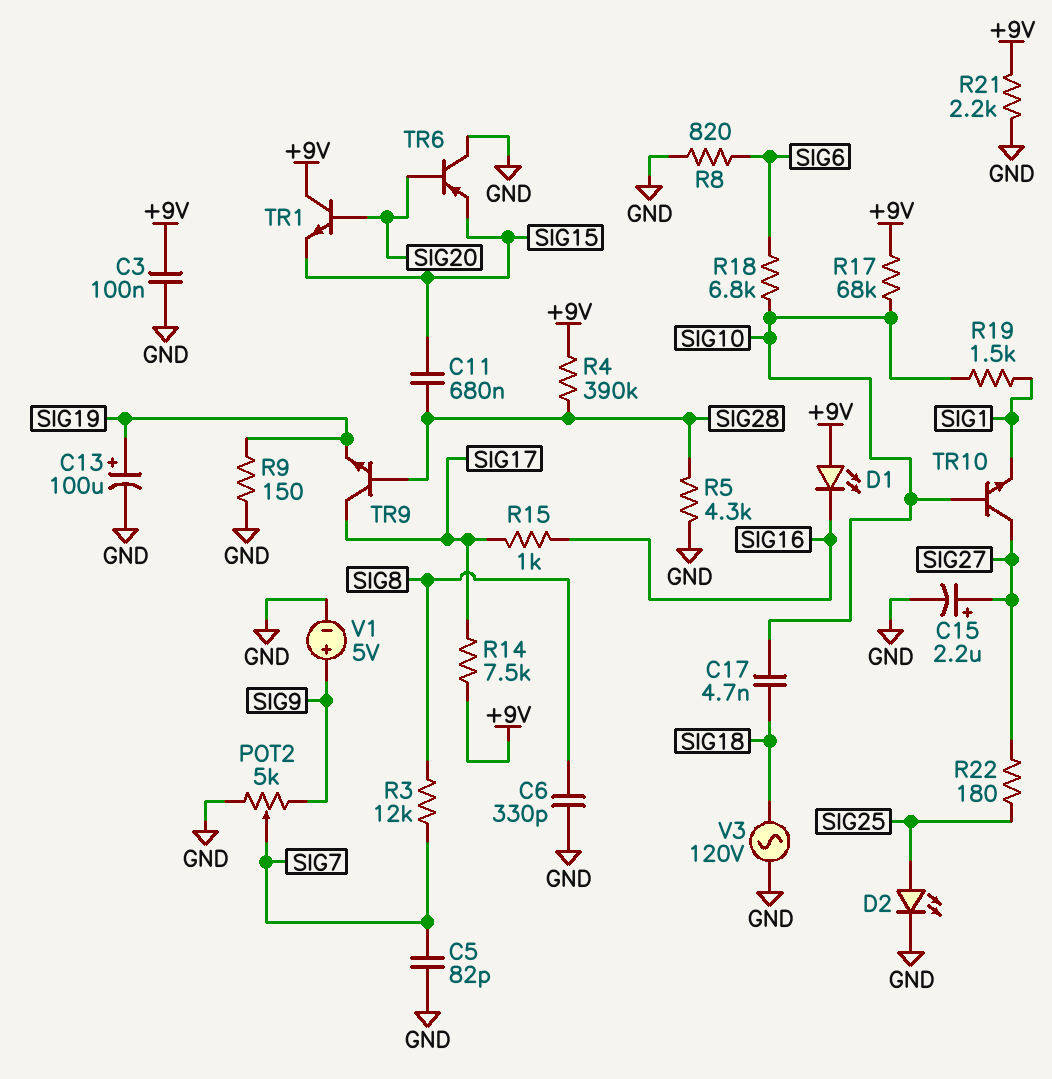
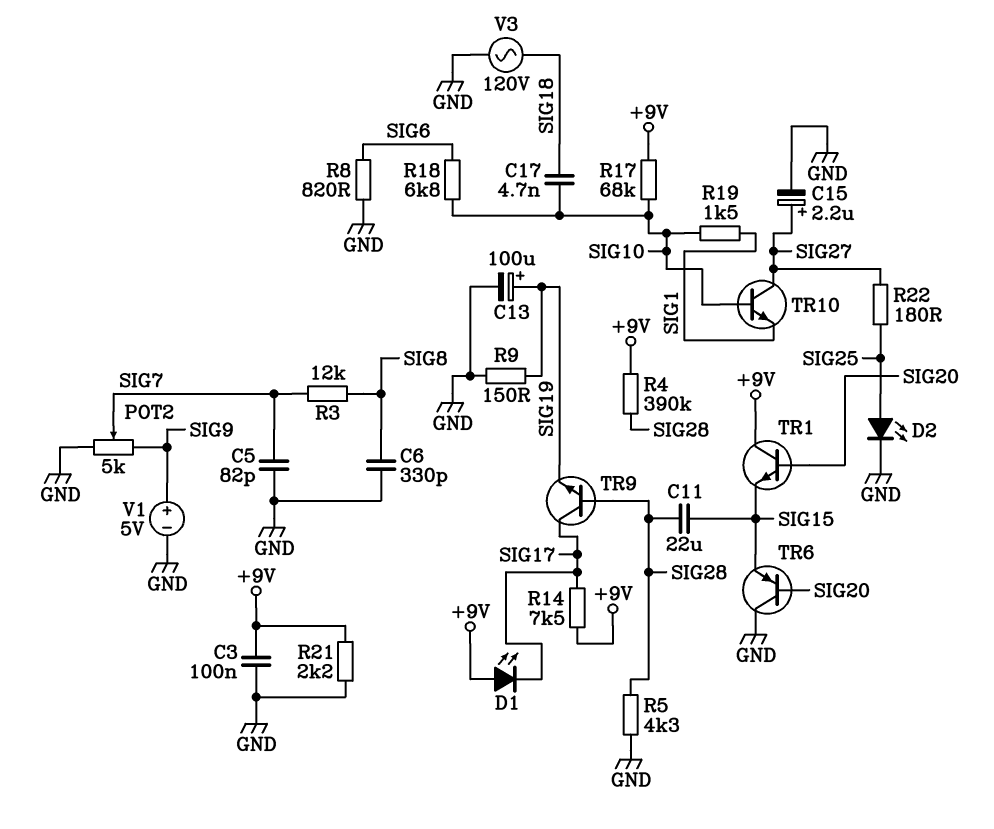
C11: 680nF (SIG15, SIG28) -> 22uF (SIG15, SIG28)
D1: LED (A +9V, K SIG16) -> LED (A +9V, K SIG17)
R15: 1k (SIG16, SIG17) -> none

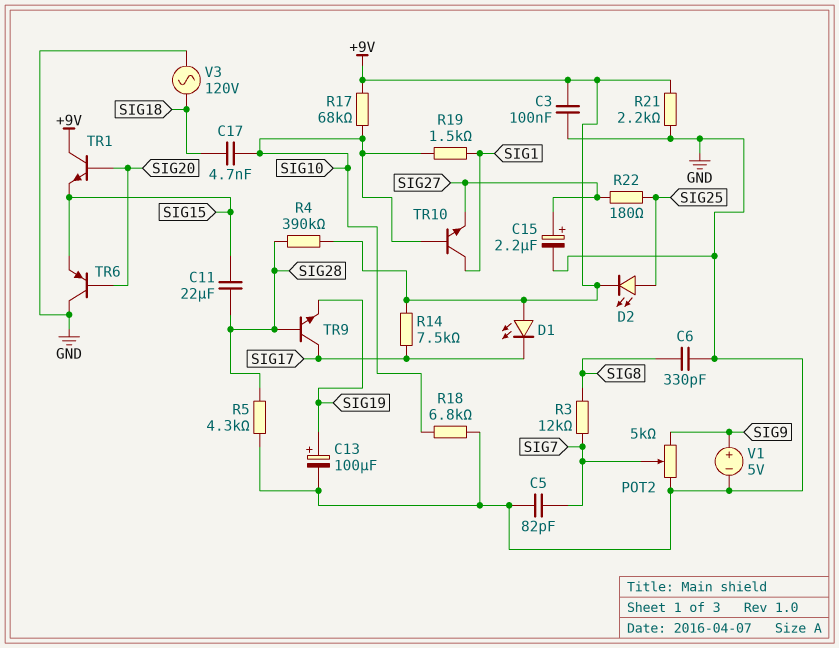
D2: LED (A SIG25, K GND) -> LED (A SIG25, K +9V)
R8: 820 (GND, SIG6) -> none
R9: 150 (GND, SIG19) -> none
R18: 6.8k (SIG6, SIG10) -> 6.8k (GND, SIG10)
TR10: NPN (B SIG10, C SIG27, E SIG1) -> NPN (B SIG10, C SIG1, E SIG27)

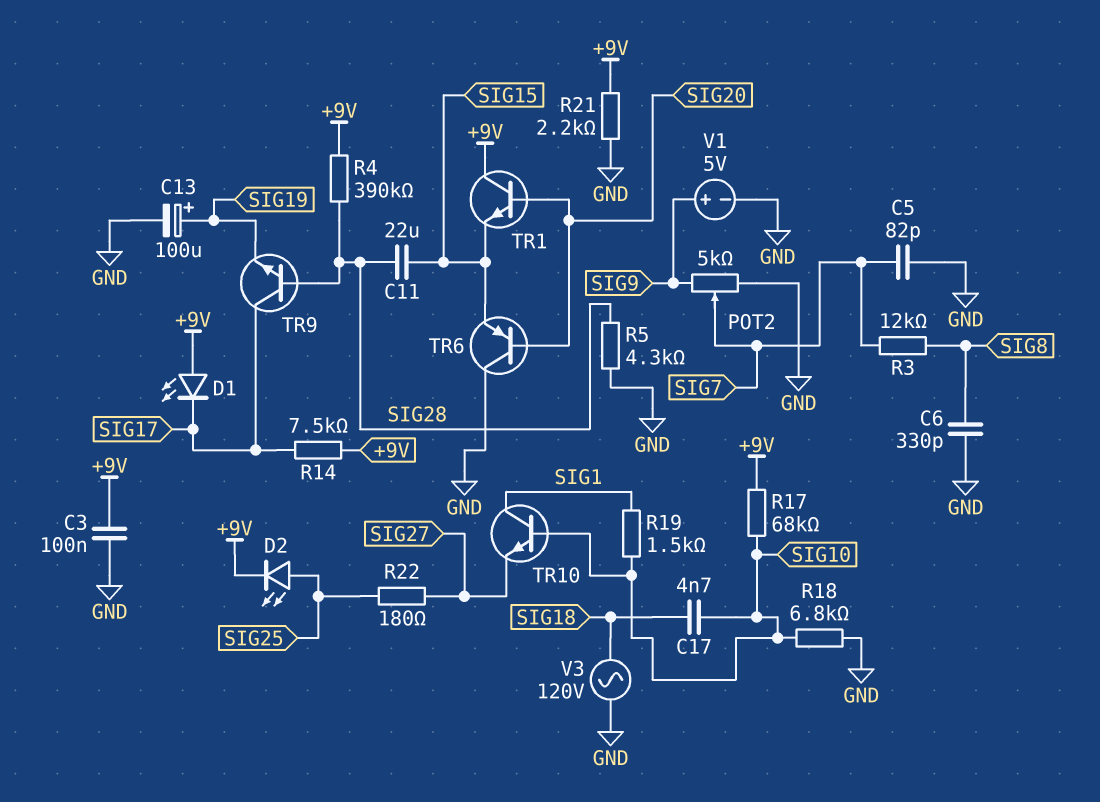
C15: 2.2uF (plus SIG27, minus GND) -> none

